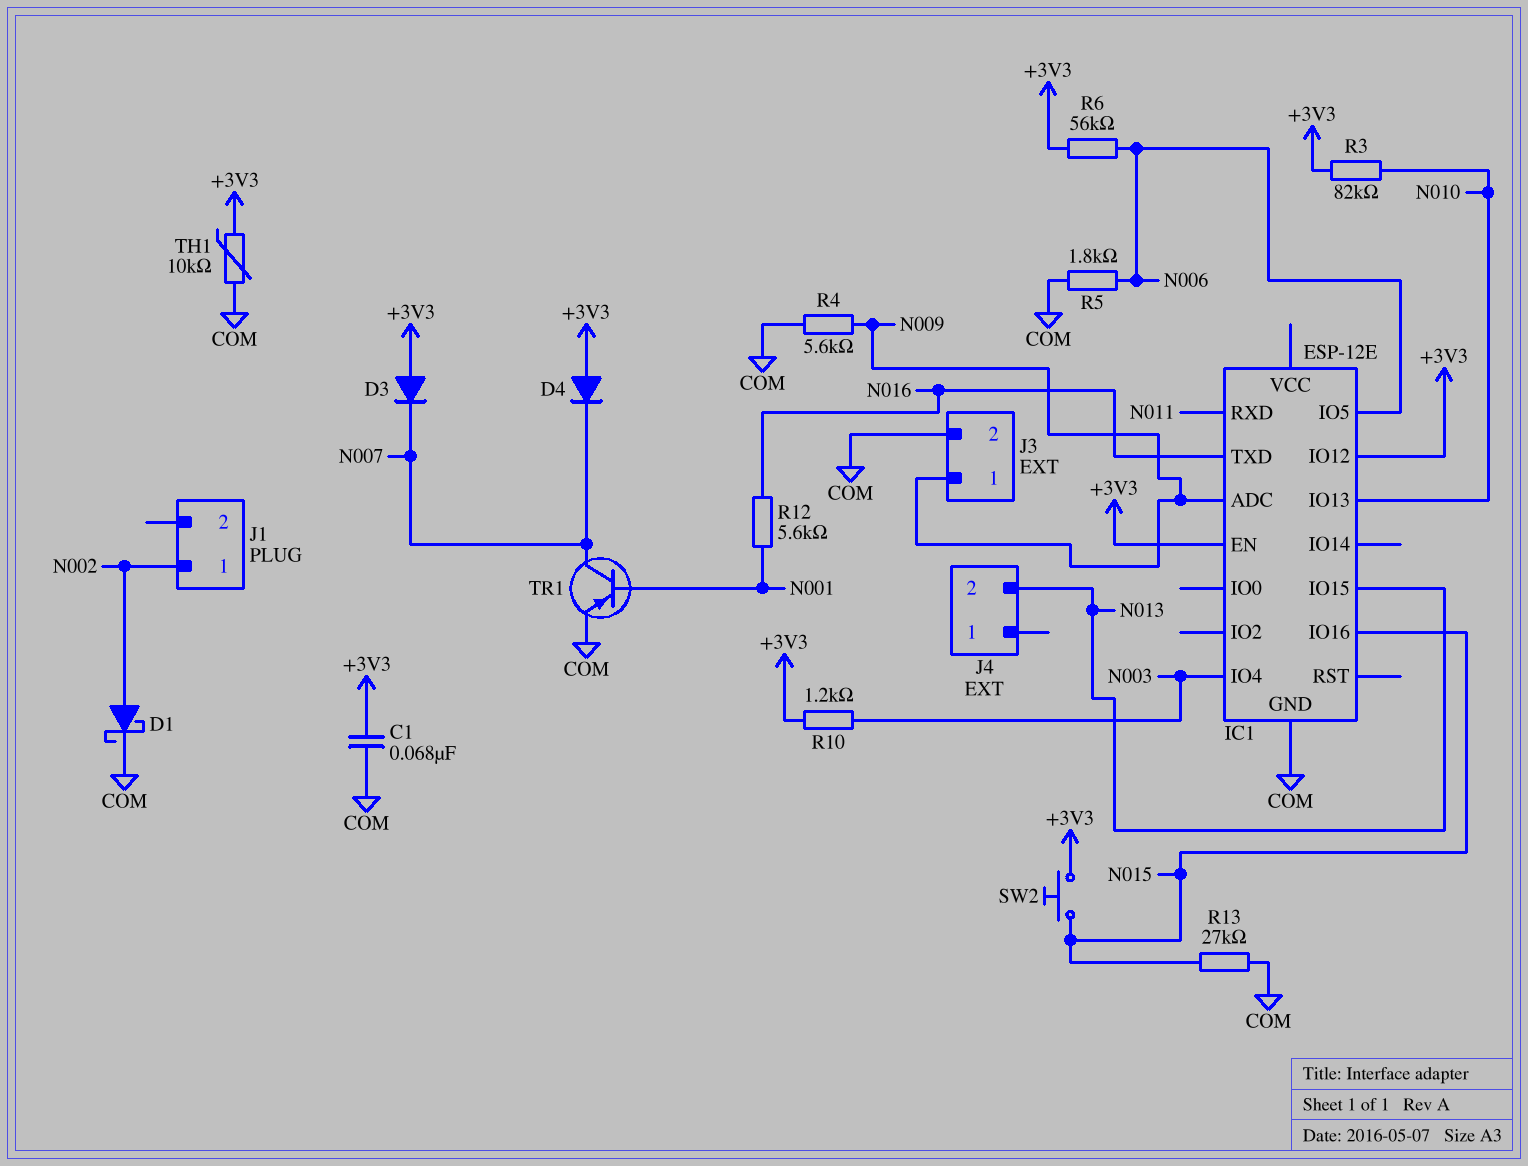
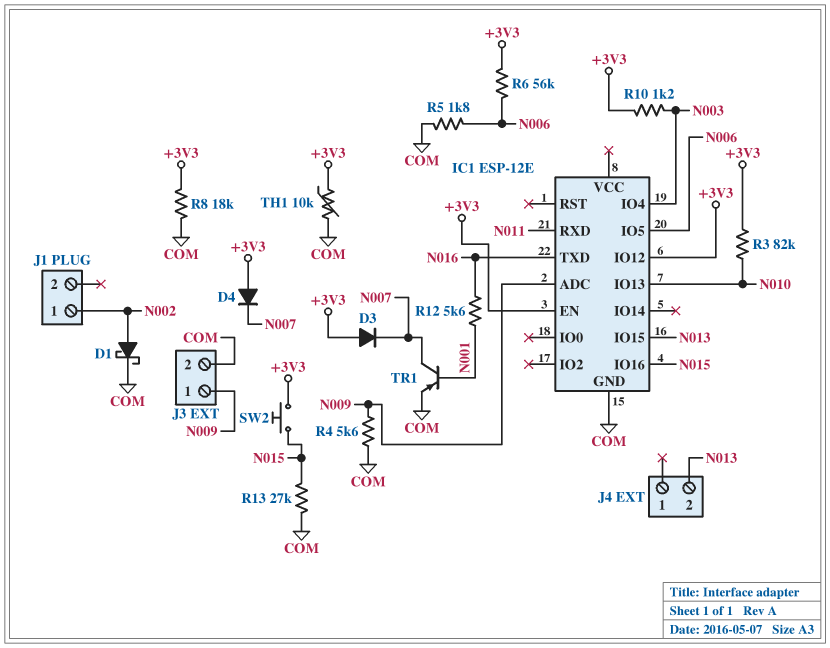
C1: 68nF (+3V3, COM) -> none
R8: none -> 18k (+3V3, COM)

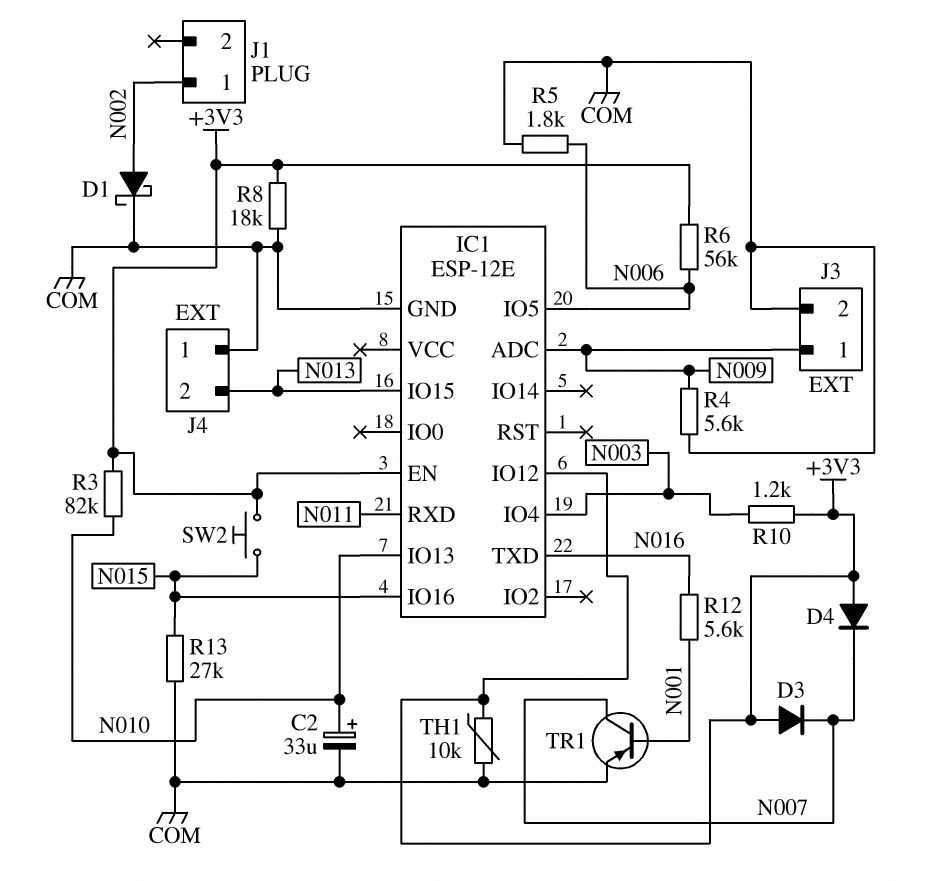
C2: none -> 33uF (plus N010, minus COM)
J4 pin 1: none -> COM

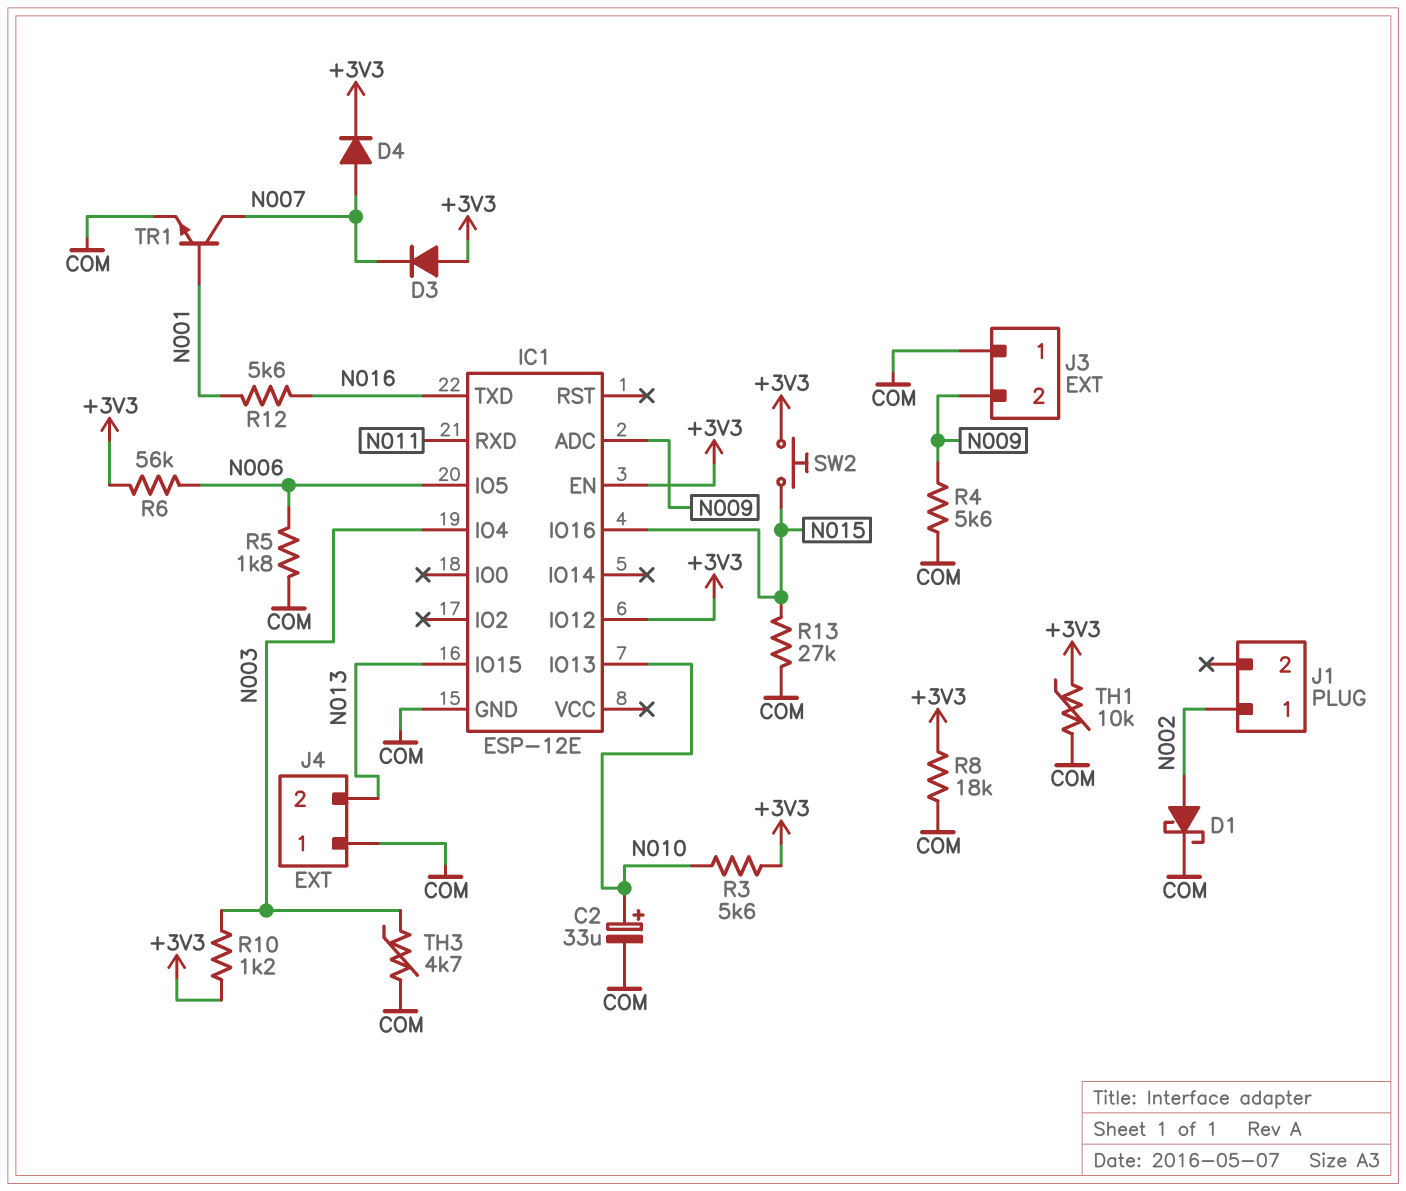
D4: diode (A +3V3, K N007) -> diode (A N007, K +3V3)
J3 pin 1: N009 -> COM
J3 pin 2: COM -> N009
R3: 82k (+3V3, N010) -> 5.6k (+3V3, N010)
TH3: none -> 4.7k (COM, N003)
TR1: PNP (B N001, C N007, E COM) -> NPN (B N001, C N007, E COM)

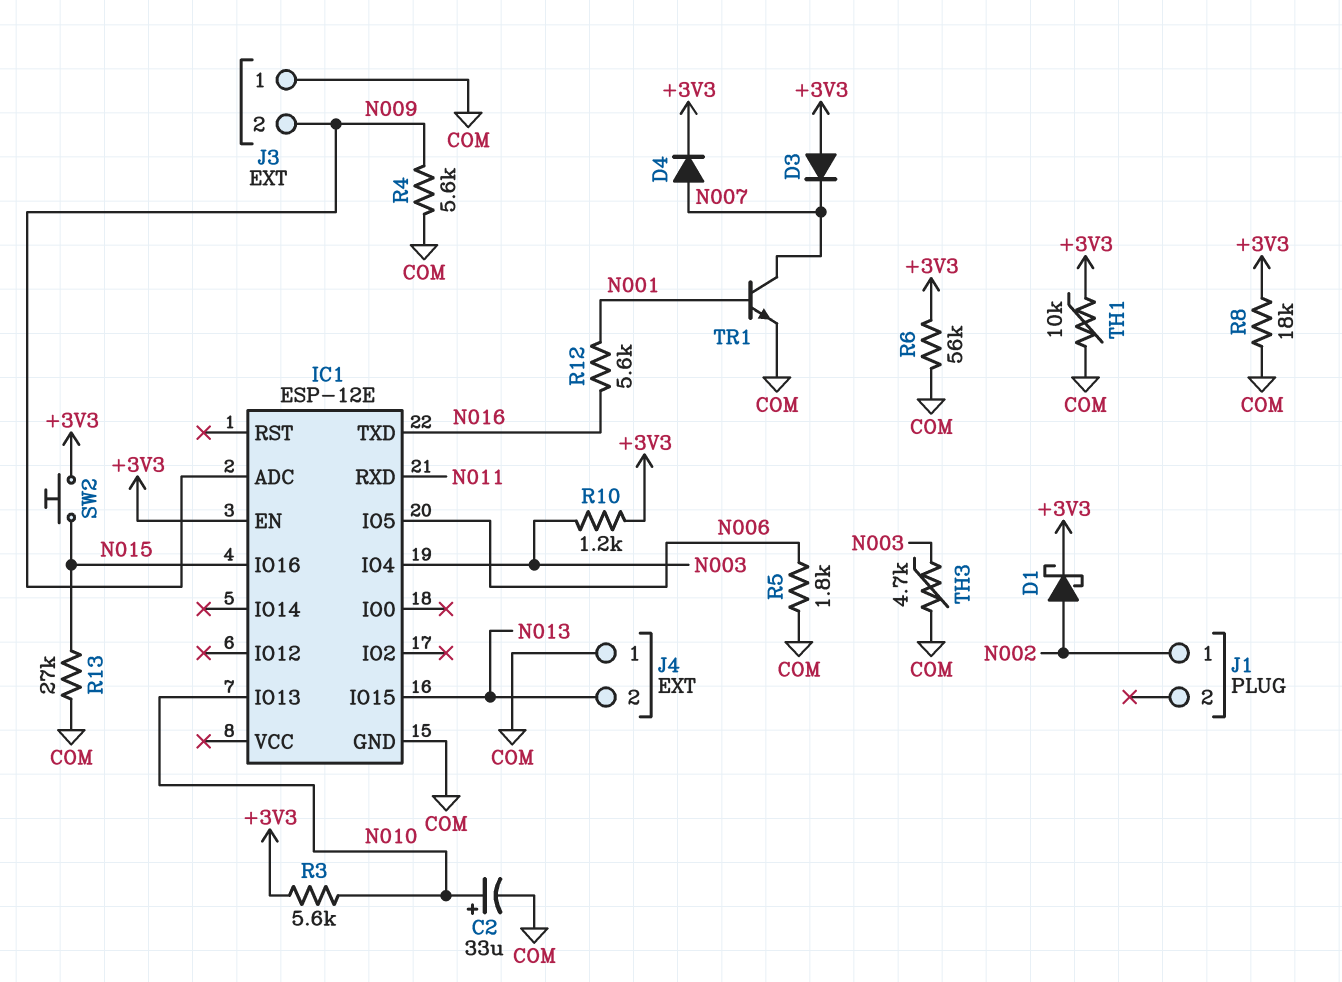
D1: schottky (A N002, K COM) -> schottky (A N002, K +3V3)
IC1 pin IO12: +3V3 -> none
R6: 56k (+3V3, N006) -> 56k (+3V3, COM)

